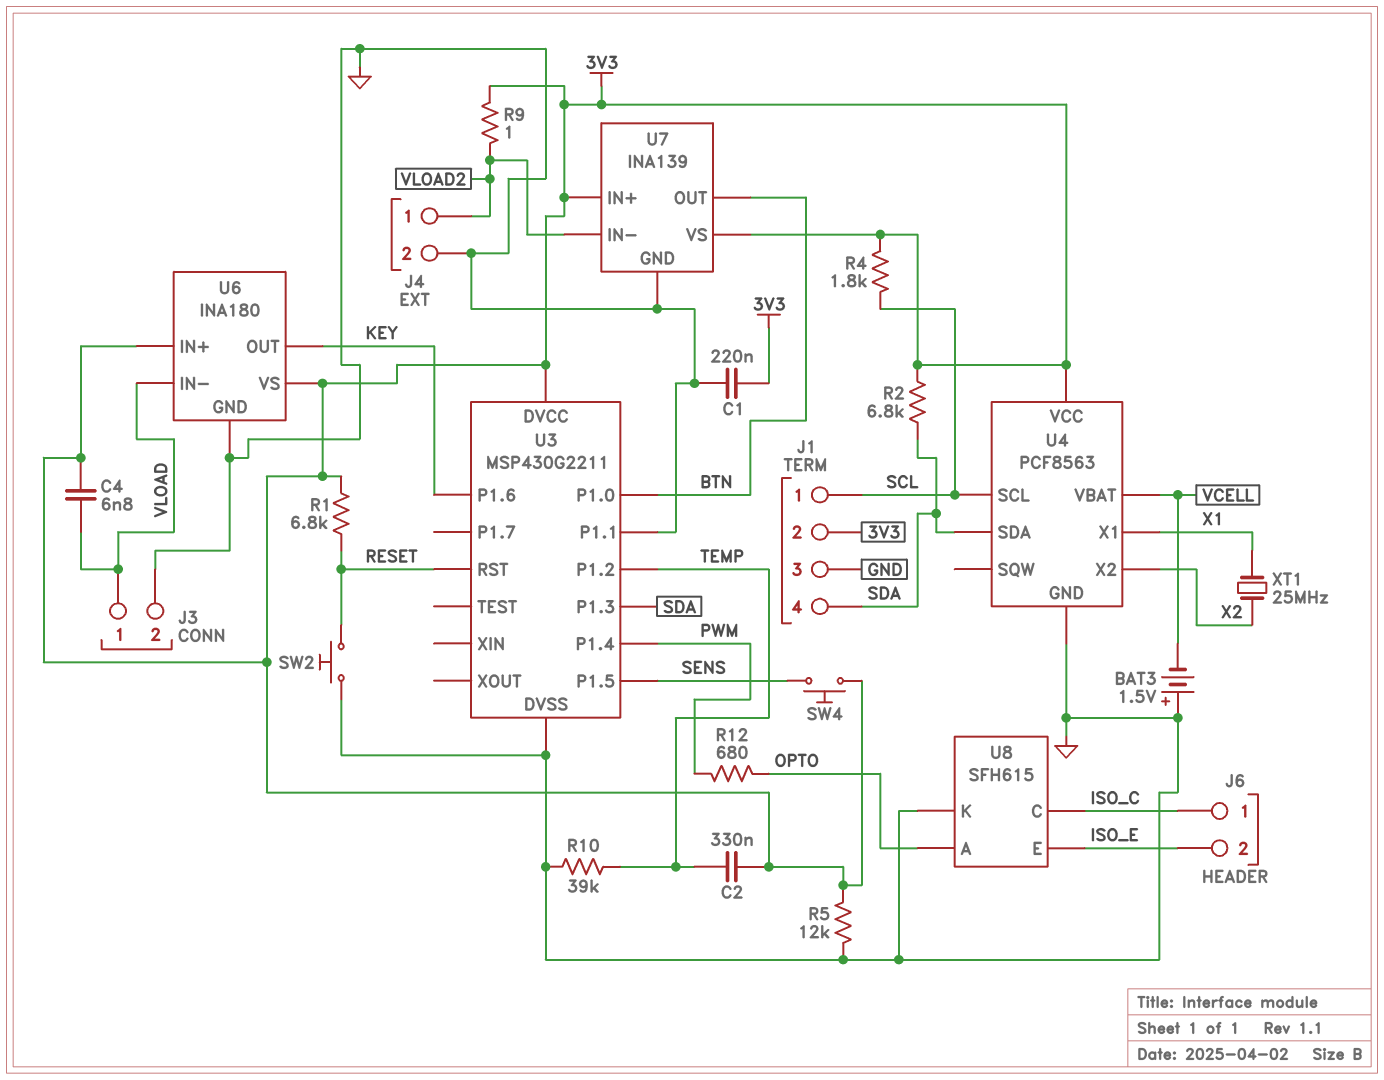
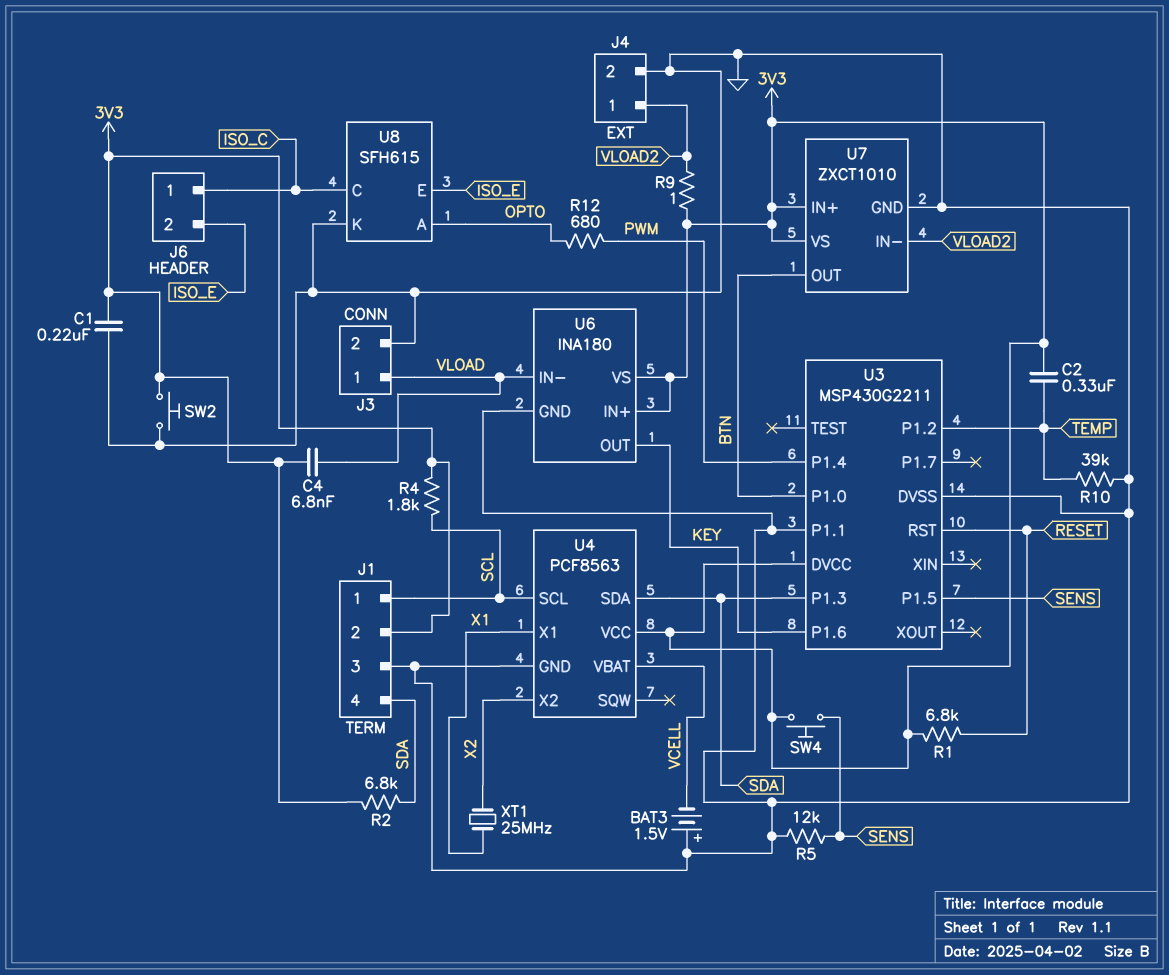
R5: 12k (3V3, GND) -> 12k (GND, SENS)
SW2: button (GND, RESET) -> button (3V3, GND)
U7: INA139 -> ZXCT1010

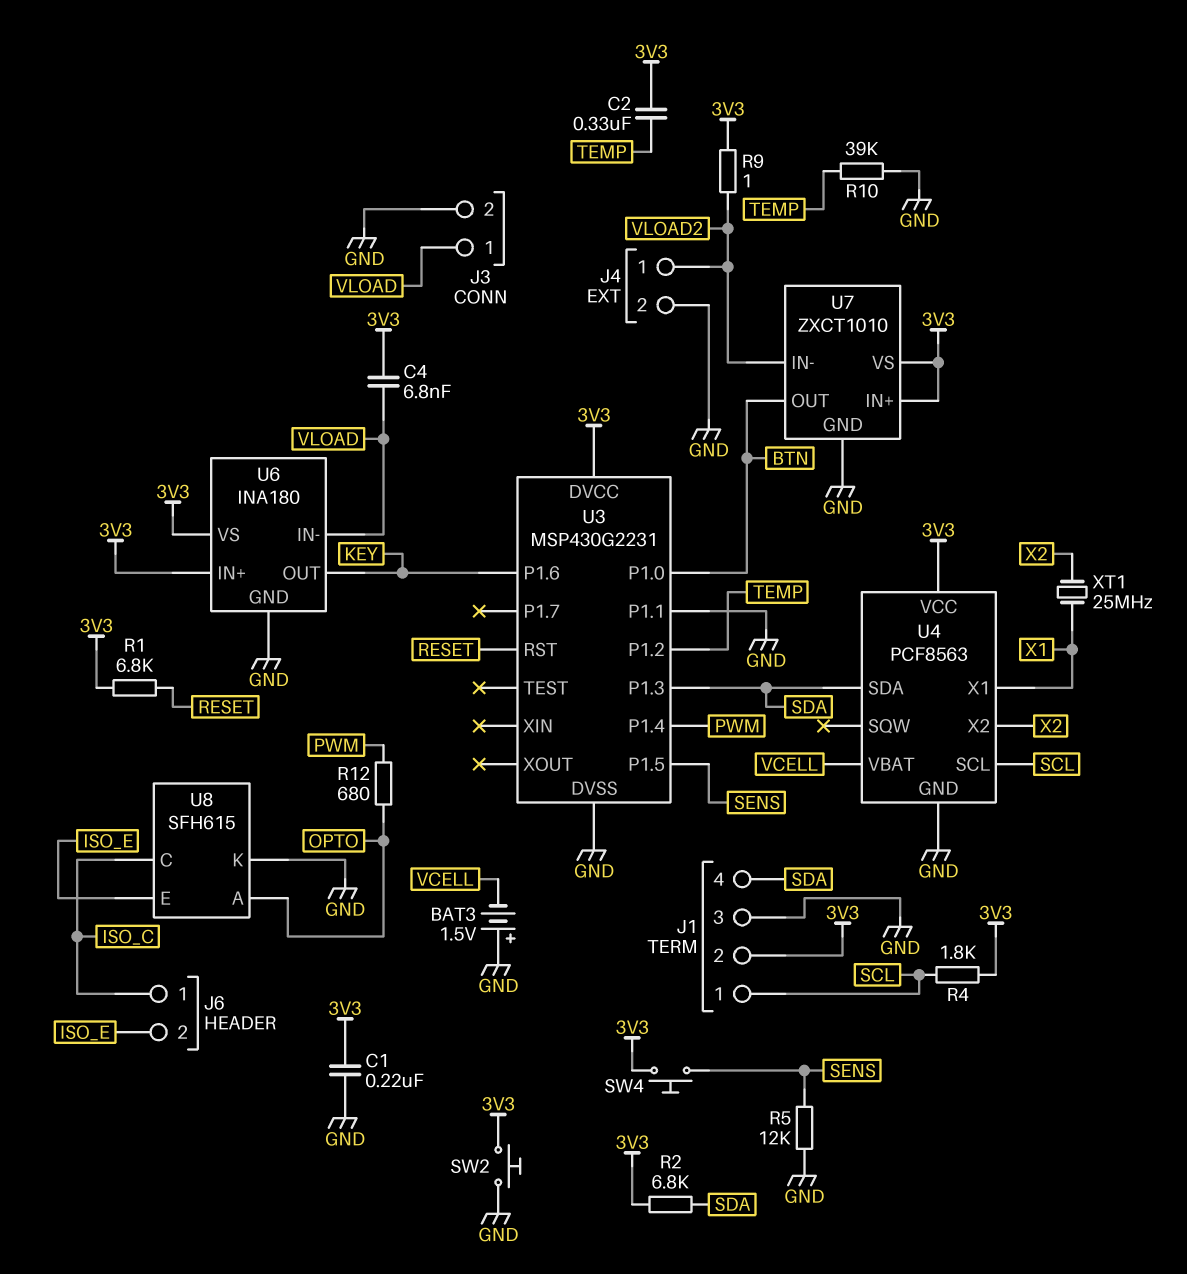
U3: MSP430G2211 -> MSP430G2231

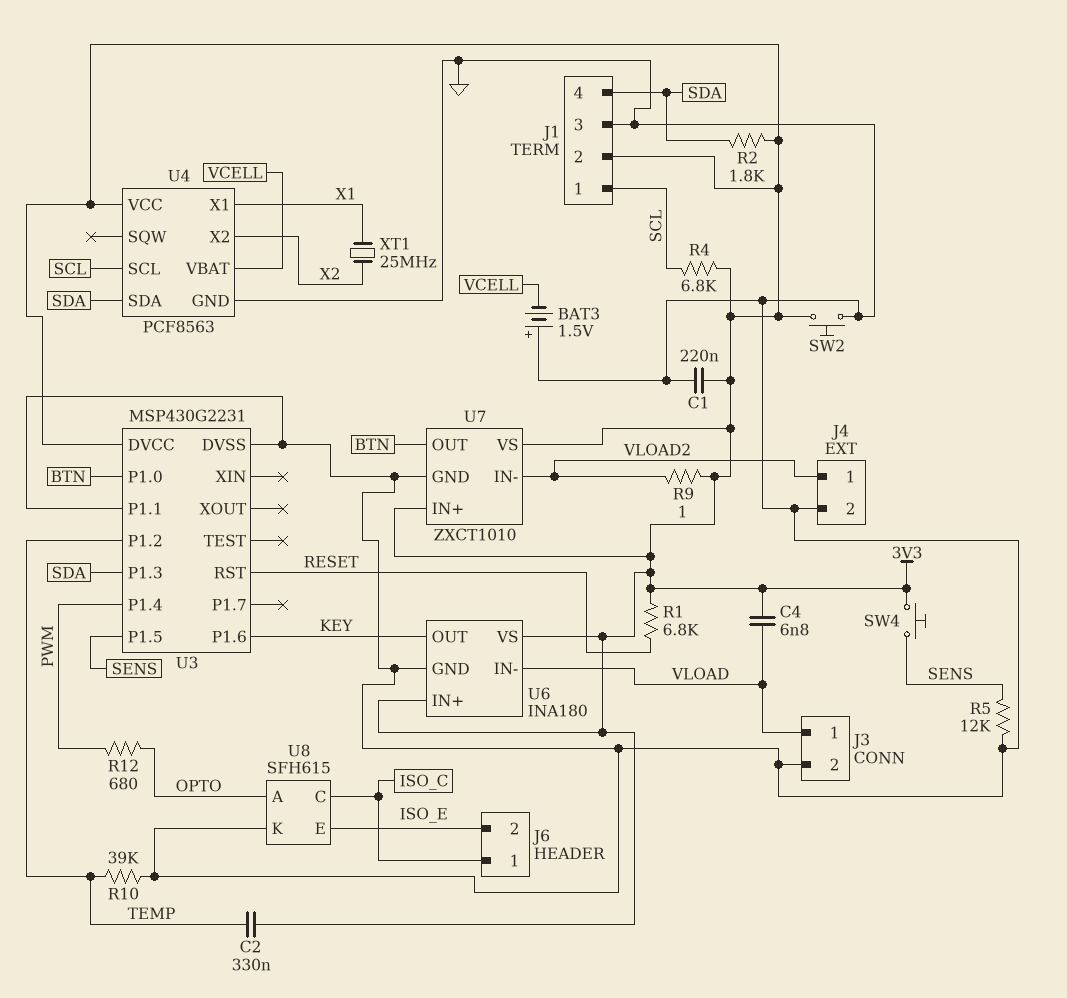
R2: 6.8k (3V3, SDA) -> 1.8k (3V3, SDA)
R4: 1.8k (3V3, SCL) -> 6.8k (3V3, SCL)

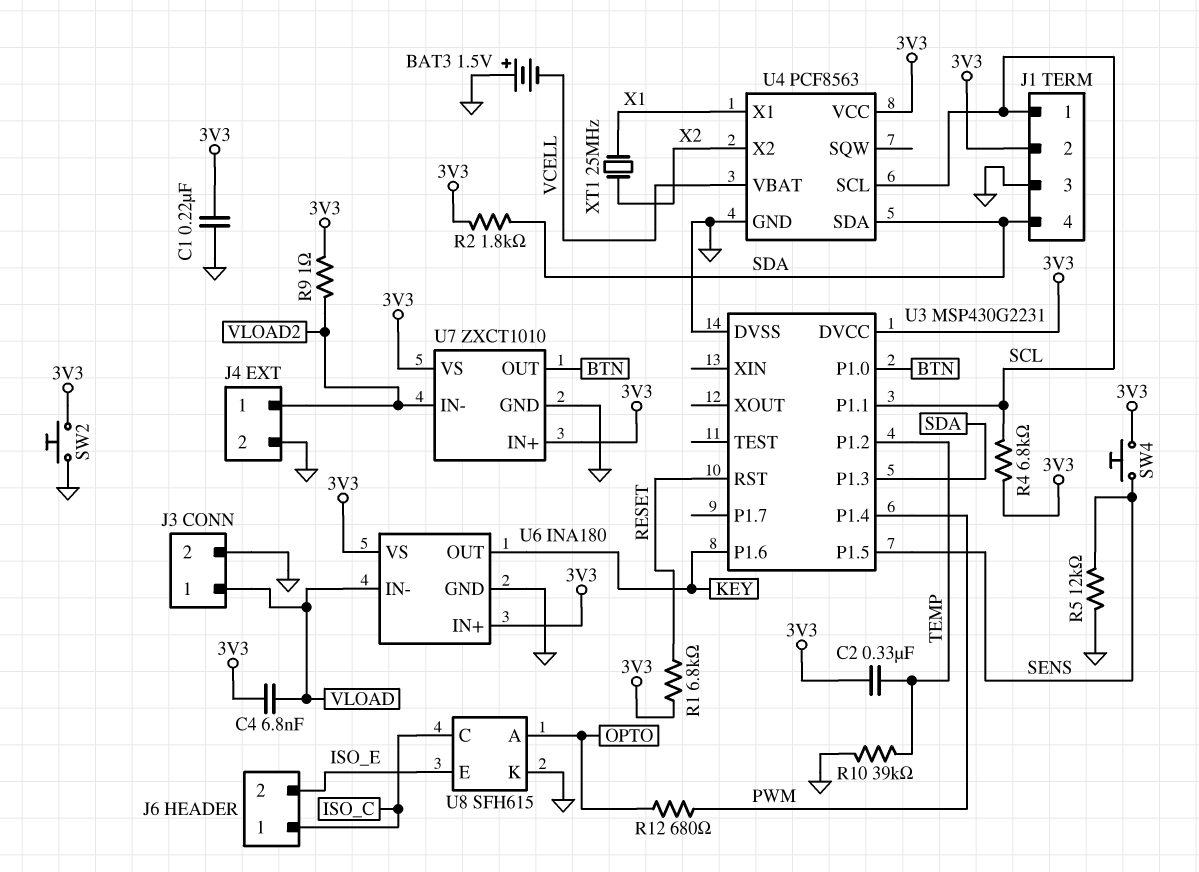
U3 pin P1.1: GND -> SCL

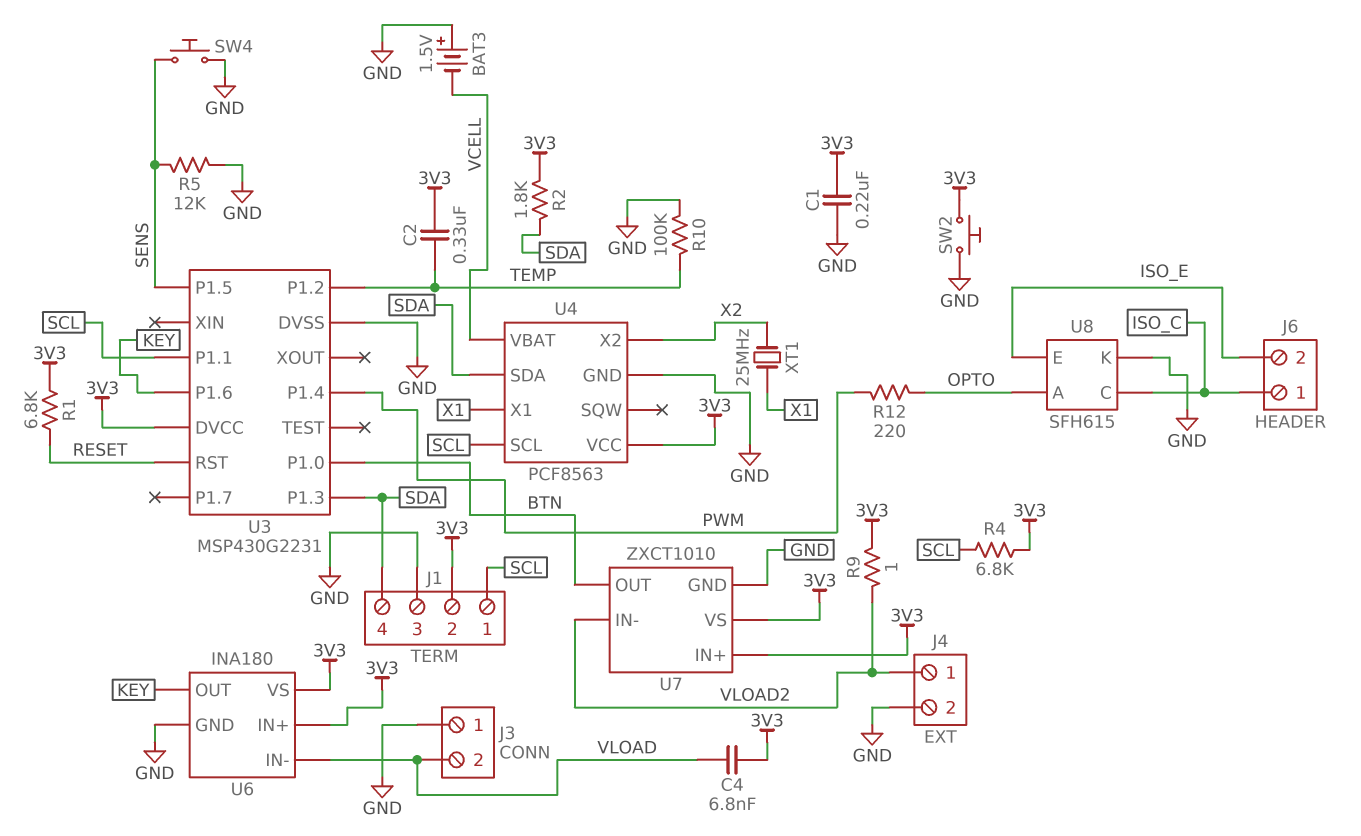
J3 pin 1: VLOAD -> GND
J3 pin 2: GND -> VLOAD
R10: 39k (GND, TEMP) -> 100k (GND, TEMP)
R12: 680 (OPTO, PWM) -> 220 (OPTO, PWM)
SW4: button (3V3, SENS) -> button (GND, SENS)

